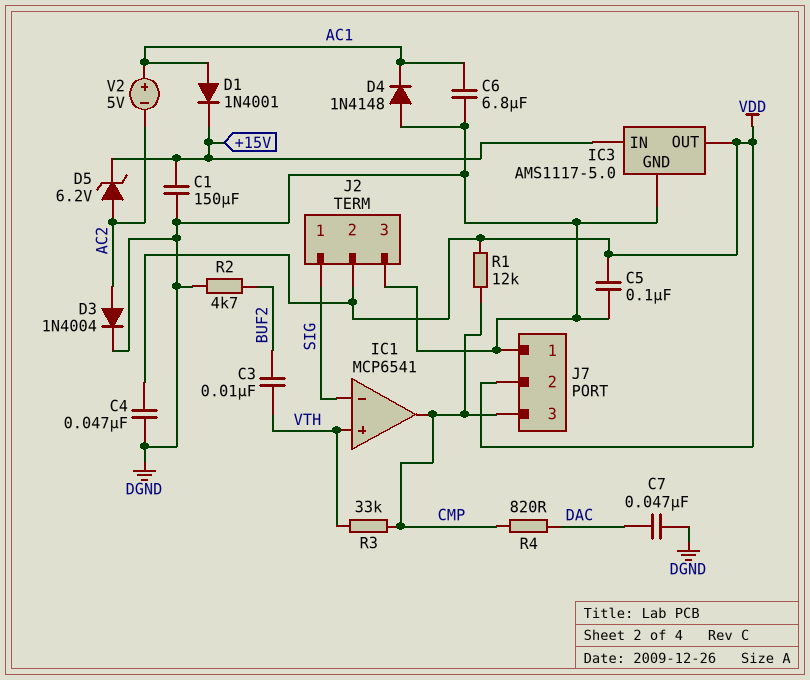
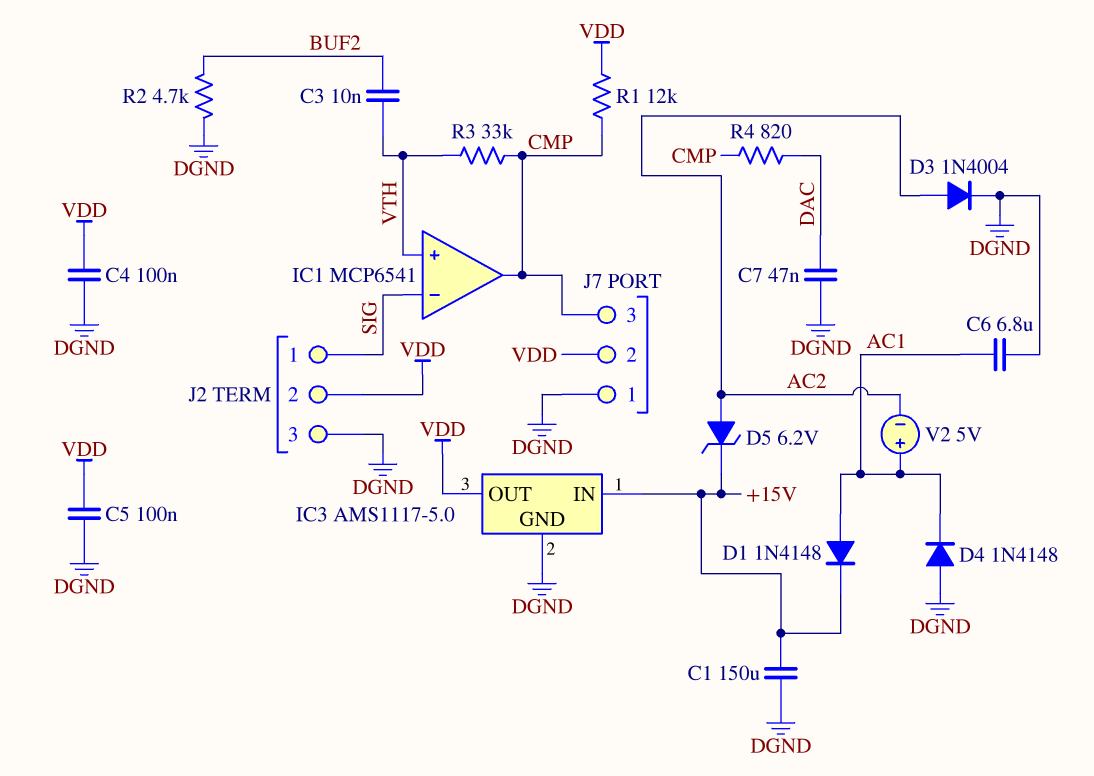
C4: 47nF (DGND, VDD) -> 100nF (DGND, VDD)
D1: diode 1N4001 (A AC1, K +15V) -> diode 1N4148 (A AC1, K +15V)

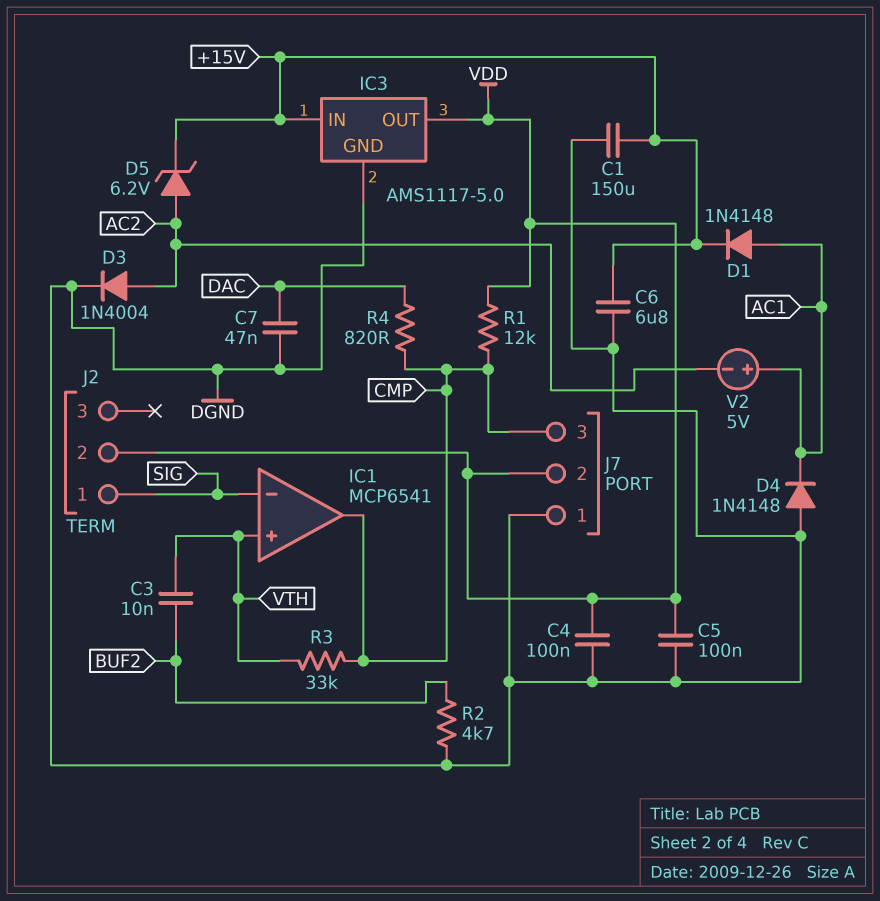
C6: 6.8uF (AC1, DGND) -> 6.8uF (+15V, DGND)
J2 pin 3: DGND -> none

